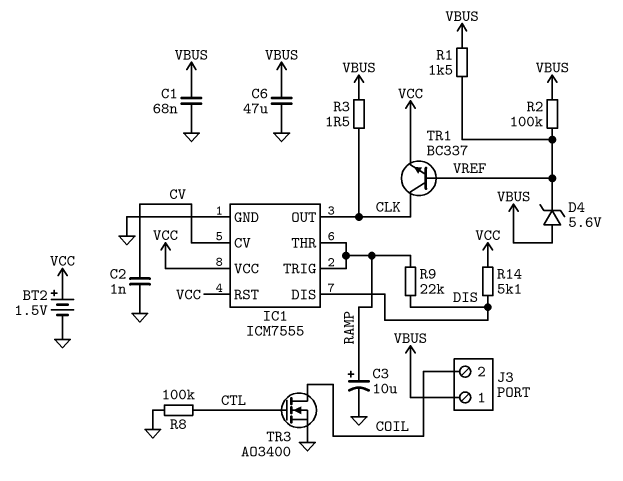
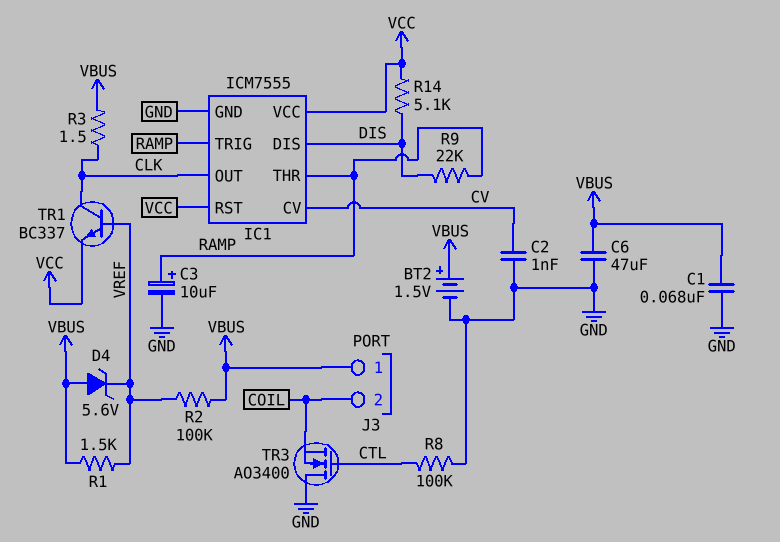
BT2: 1.5V (plus VCC, minus GND) -> 1.5V (plus VBUS, minus GND)
TR3: NMOS AO3400 (G CTL, D COIL, S GND) -> NMOS AO3400 (G CTL, D GND, S COIL)

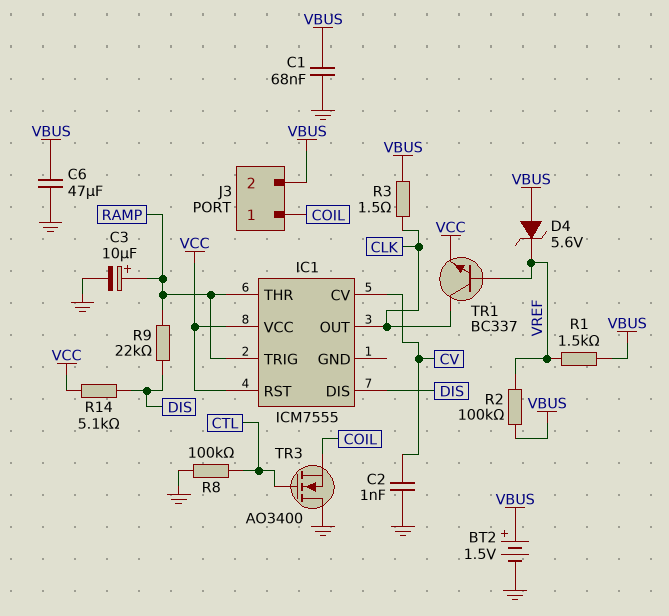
IC1 pin GND: GND -> none
J3 pin 1: VBUS -> COIL
J3 pin 2: COIL -> VBUS

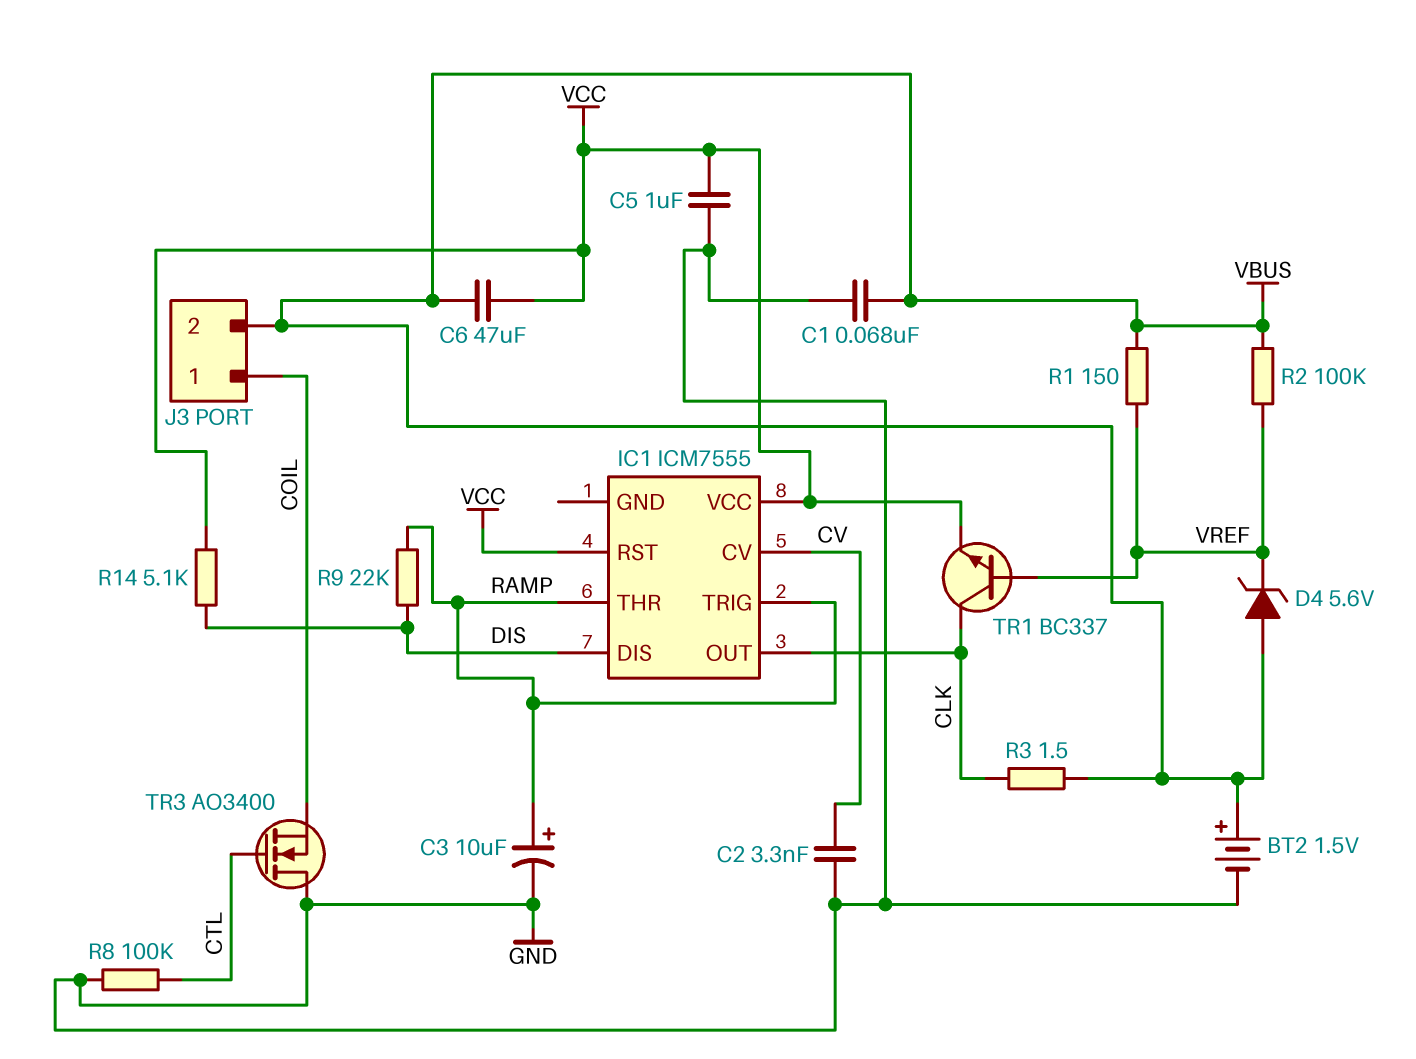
C2: 1nF (CV, GND) -> 3.3nF (CV, GND)
C5: none -> 1uF (GND, VCC)
C6: 47uF (GND, VBUS) -> 47uF (VBUS, VCC)
R1: 1.5k (VBUS, VREF) -> 150 (VBUS, VREF)

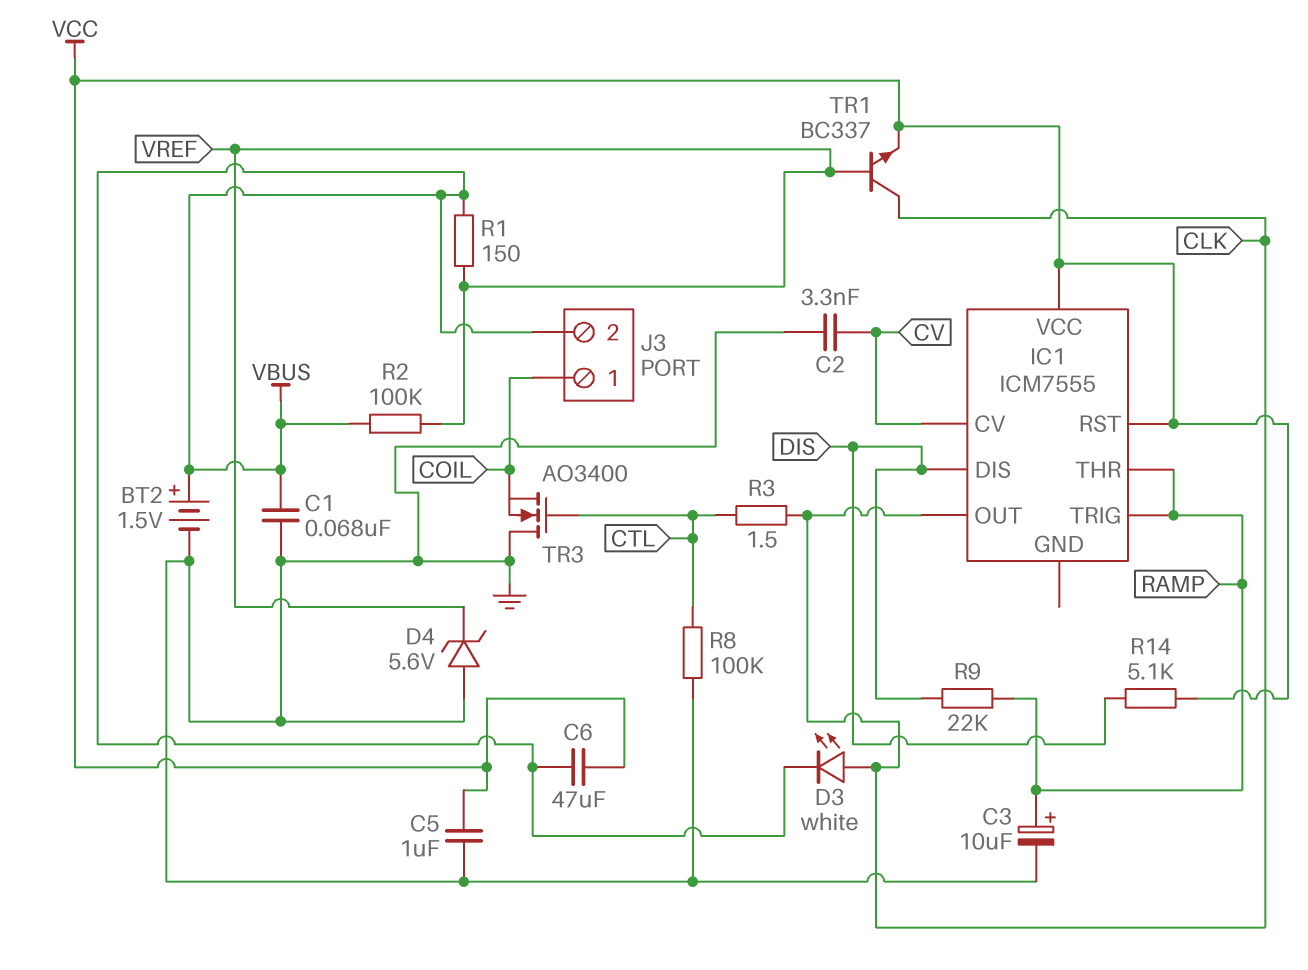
D3: none -> LED white (A CLK, K VBUS)
D4: zener 5.6V (A VBUS, K VREF) -> zener 5.6V (A GND, K VREF)
R3: 1.5 (CLK, VBUS) -> 1.5 (CLK, CTL)

